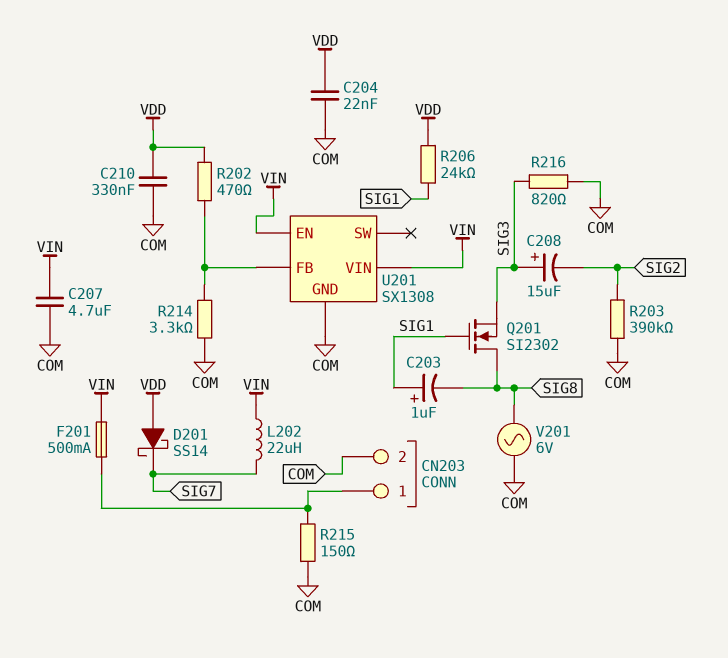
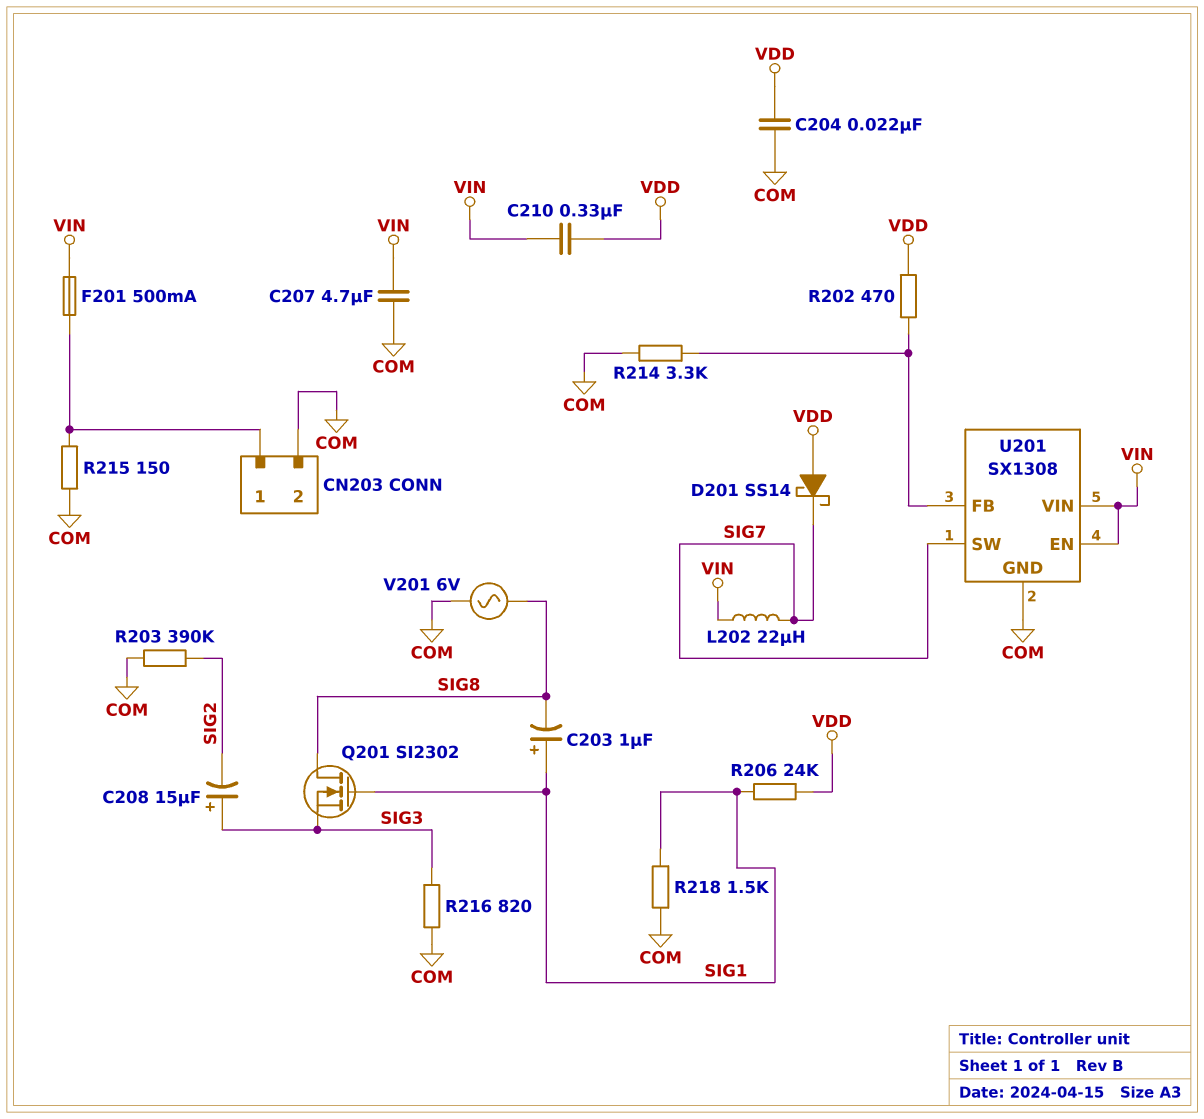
C210: 330nF (COM, VDD) -> 330nF (VDD, VIN)
R218: none -> 1.5k (COM, SIG1)
U201 pin SW: none -> SIG7

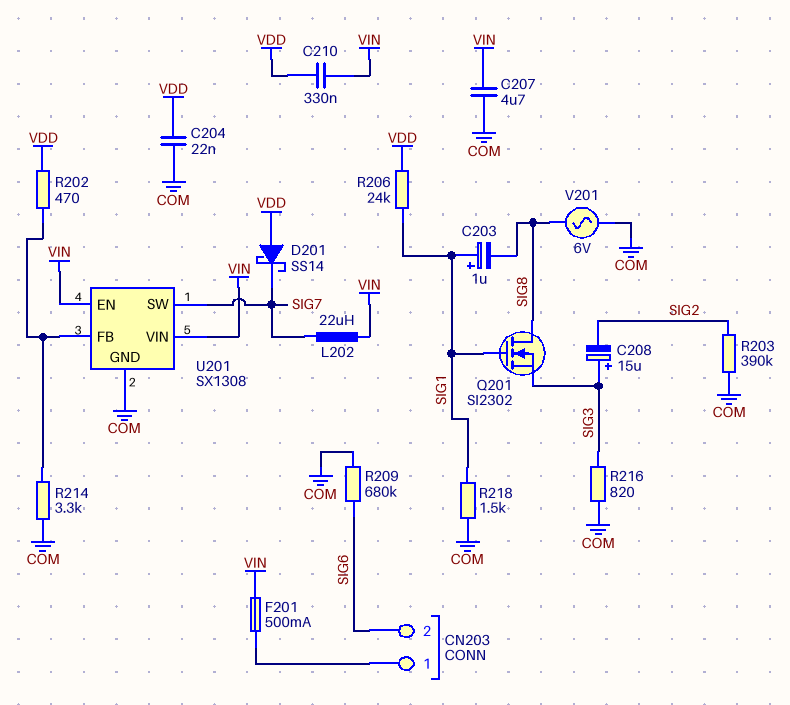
CN203 pin 2: COM -> SIG6
R209: none -> 680k (COM, SIG6)
R215: 150 (CN203/1, COM) -> none

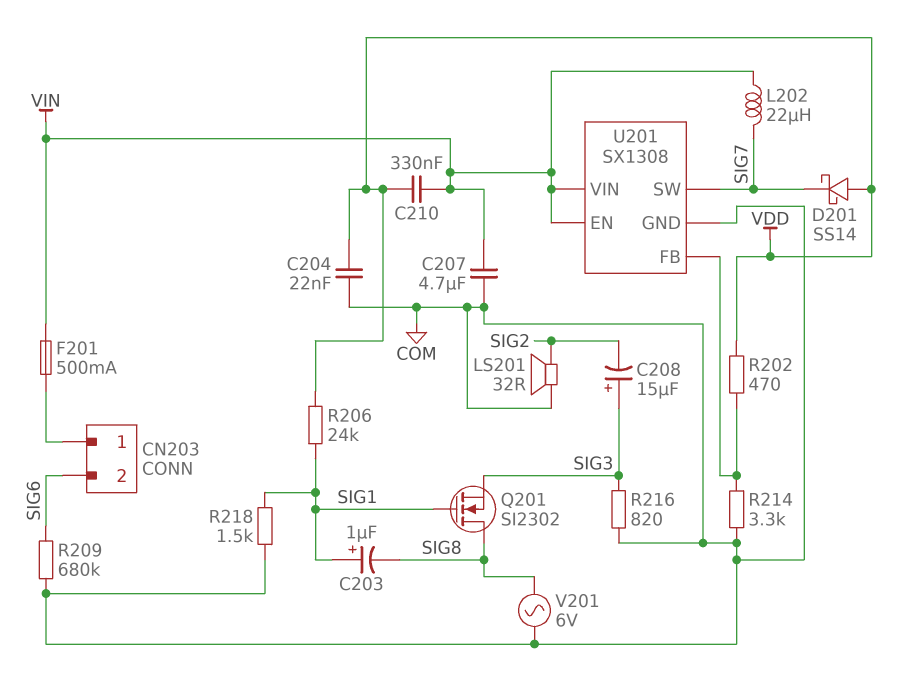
LS201: none -> speaker 32R (COM, SIG2)
R203: 390k (COM, SIG2) -> none

